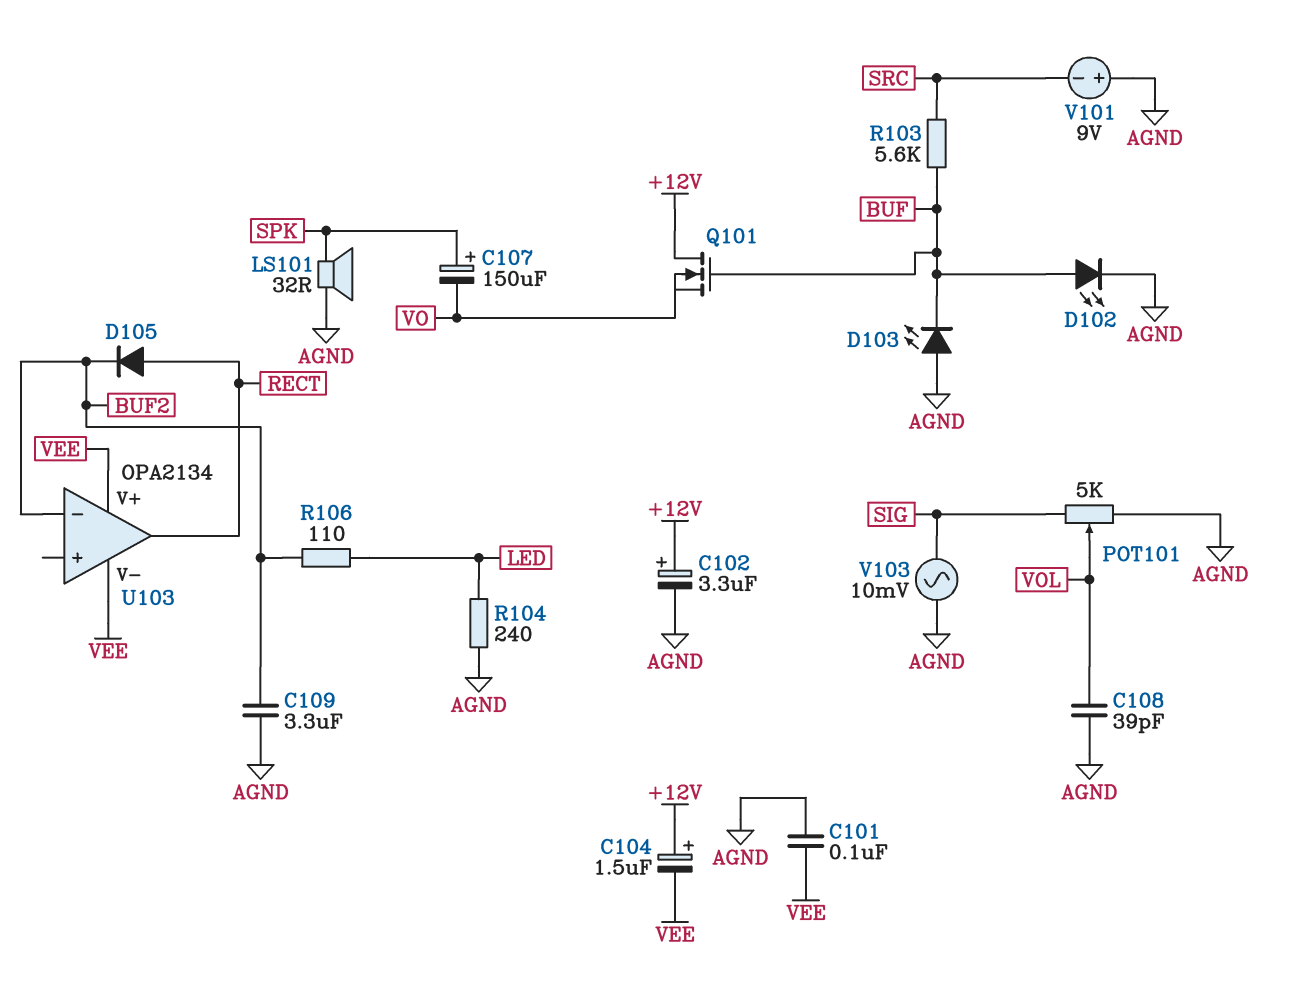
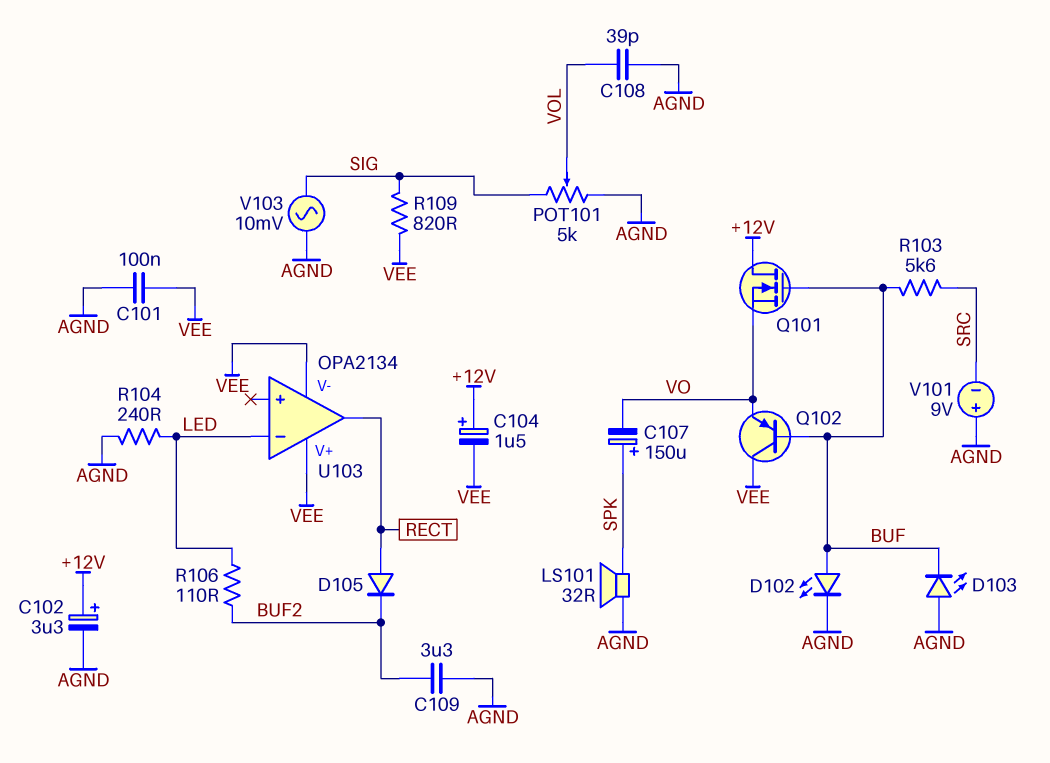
Q102: none -> PNP (B BUF, C VEE, E VO)
R109: none -> 820 (SIG, VEE)
U103 pin in-: BUF2 -> LED

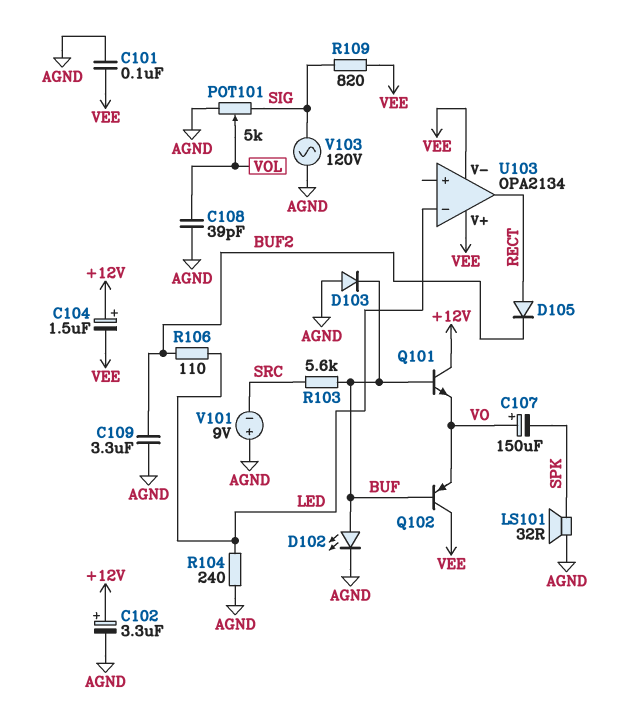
C107: 150uF (plus SPK, minus VO) -> 150uF (plus VO, minus SPK)
D103: LED (A AGND, K BUF) -> diode (A AGND, K BUF)
Q101: NMOS (G BUF, D +12V, S VO) -> NPN (B BUF, C +12V, E VO)
V103: AC 10mV (AGND, SIG) -> AC 120V (AGND, SIG)

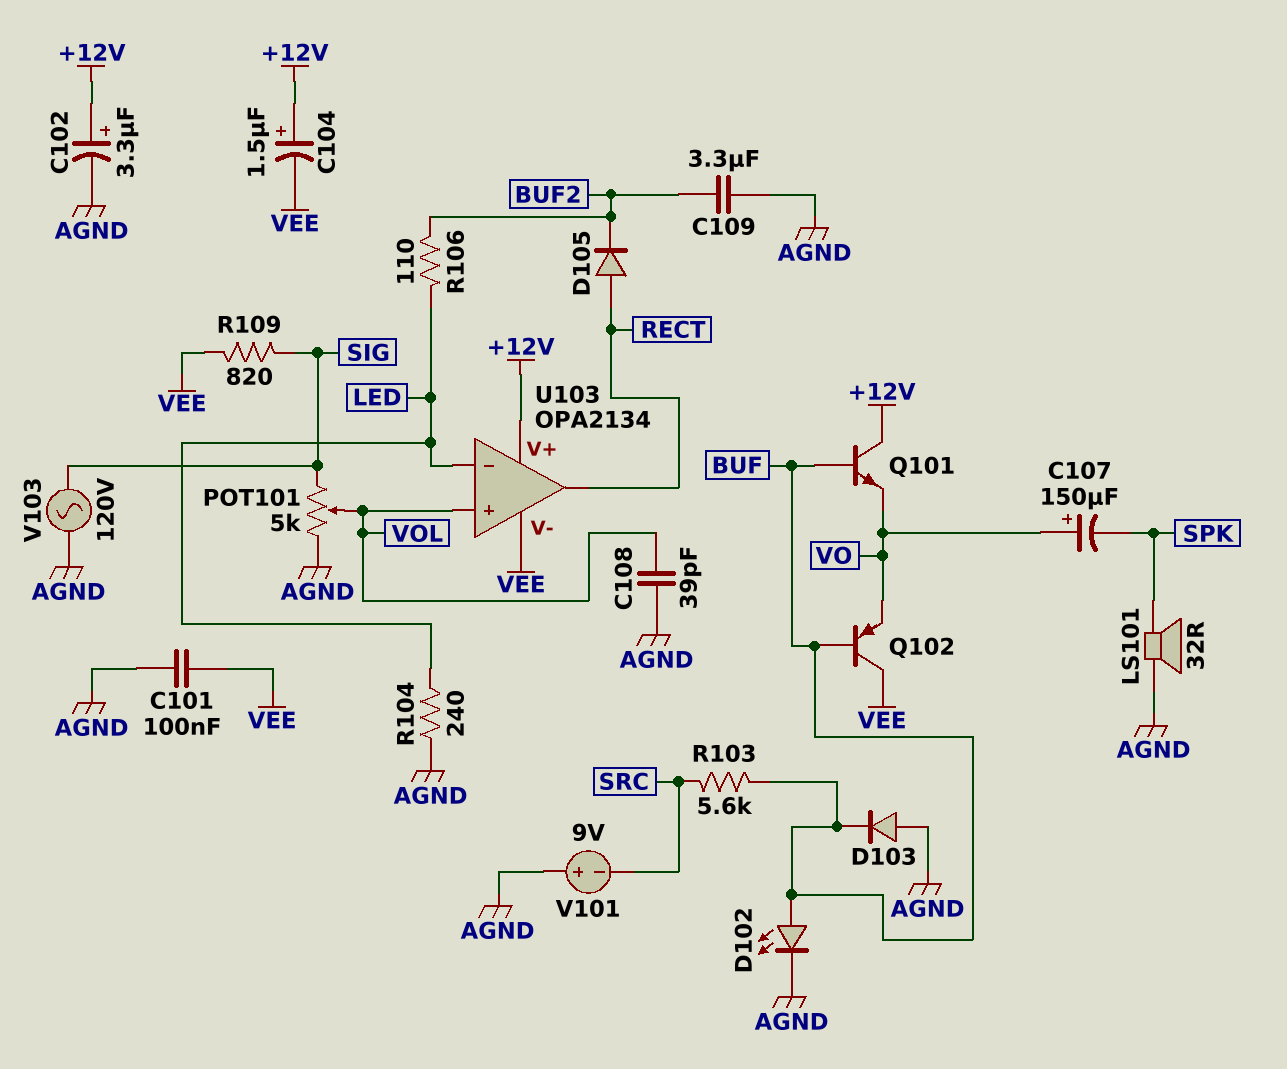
U103 pin V+: VEE -> +12V
U103 pin in+: none -> VOL

